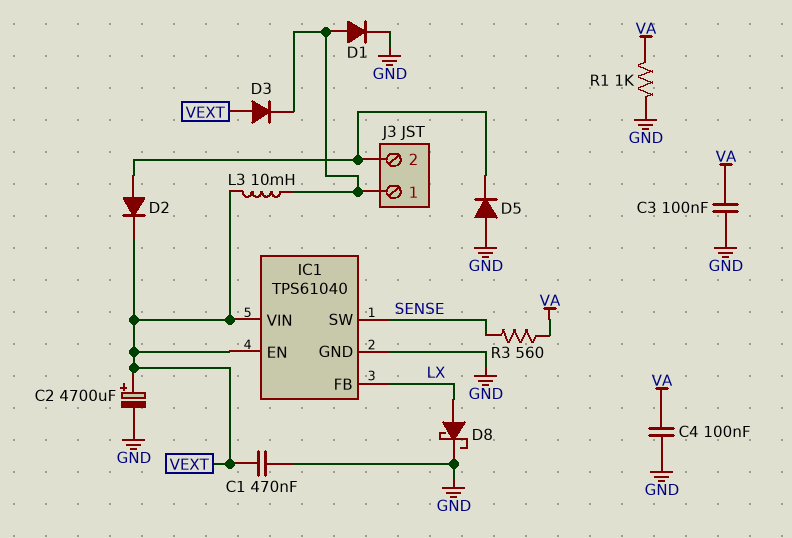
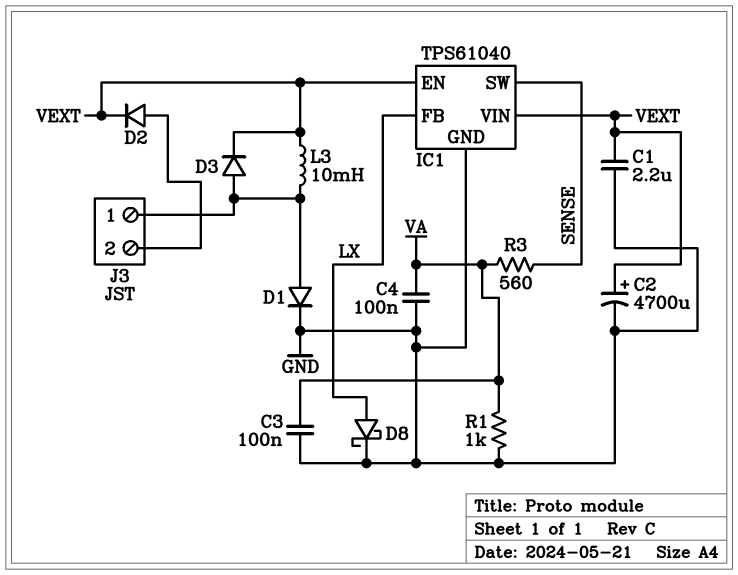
C1: 470nF (GND, VEXT) -> 2.2uF (GND, VEXT)
D3: diode (A VEXT, K J3/1) -> diode (A J3/1, K VEXT)
D5: diode (A GND, K J3/2) -> none

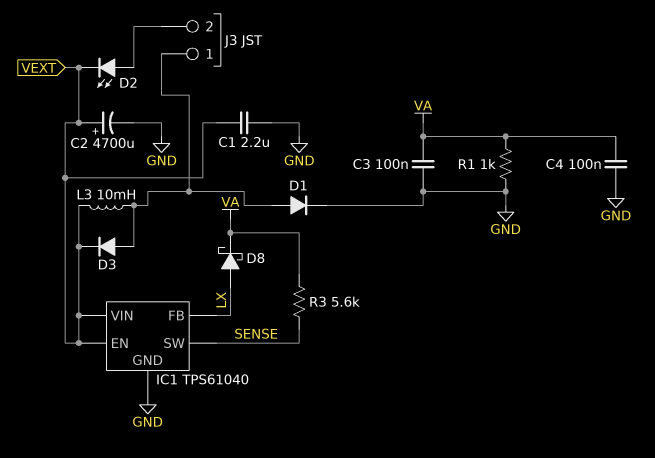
D2: diode (A J3/2, K VEXT) -> LED (A J3/2, K VEXT)
D8: schottky (A LX, K GND) -> schottky (A LX, K VA)
R3: 560 (SENSE, VA) -> 5.6k (SENSE, VA)

